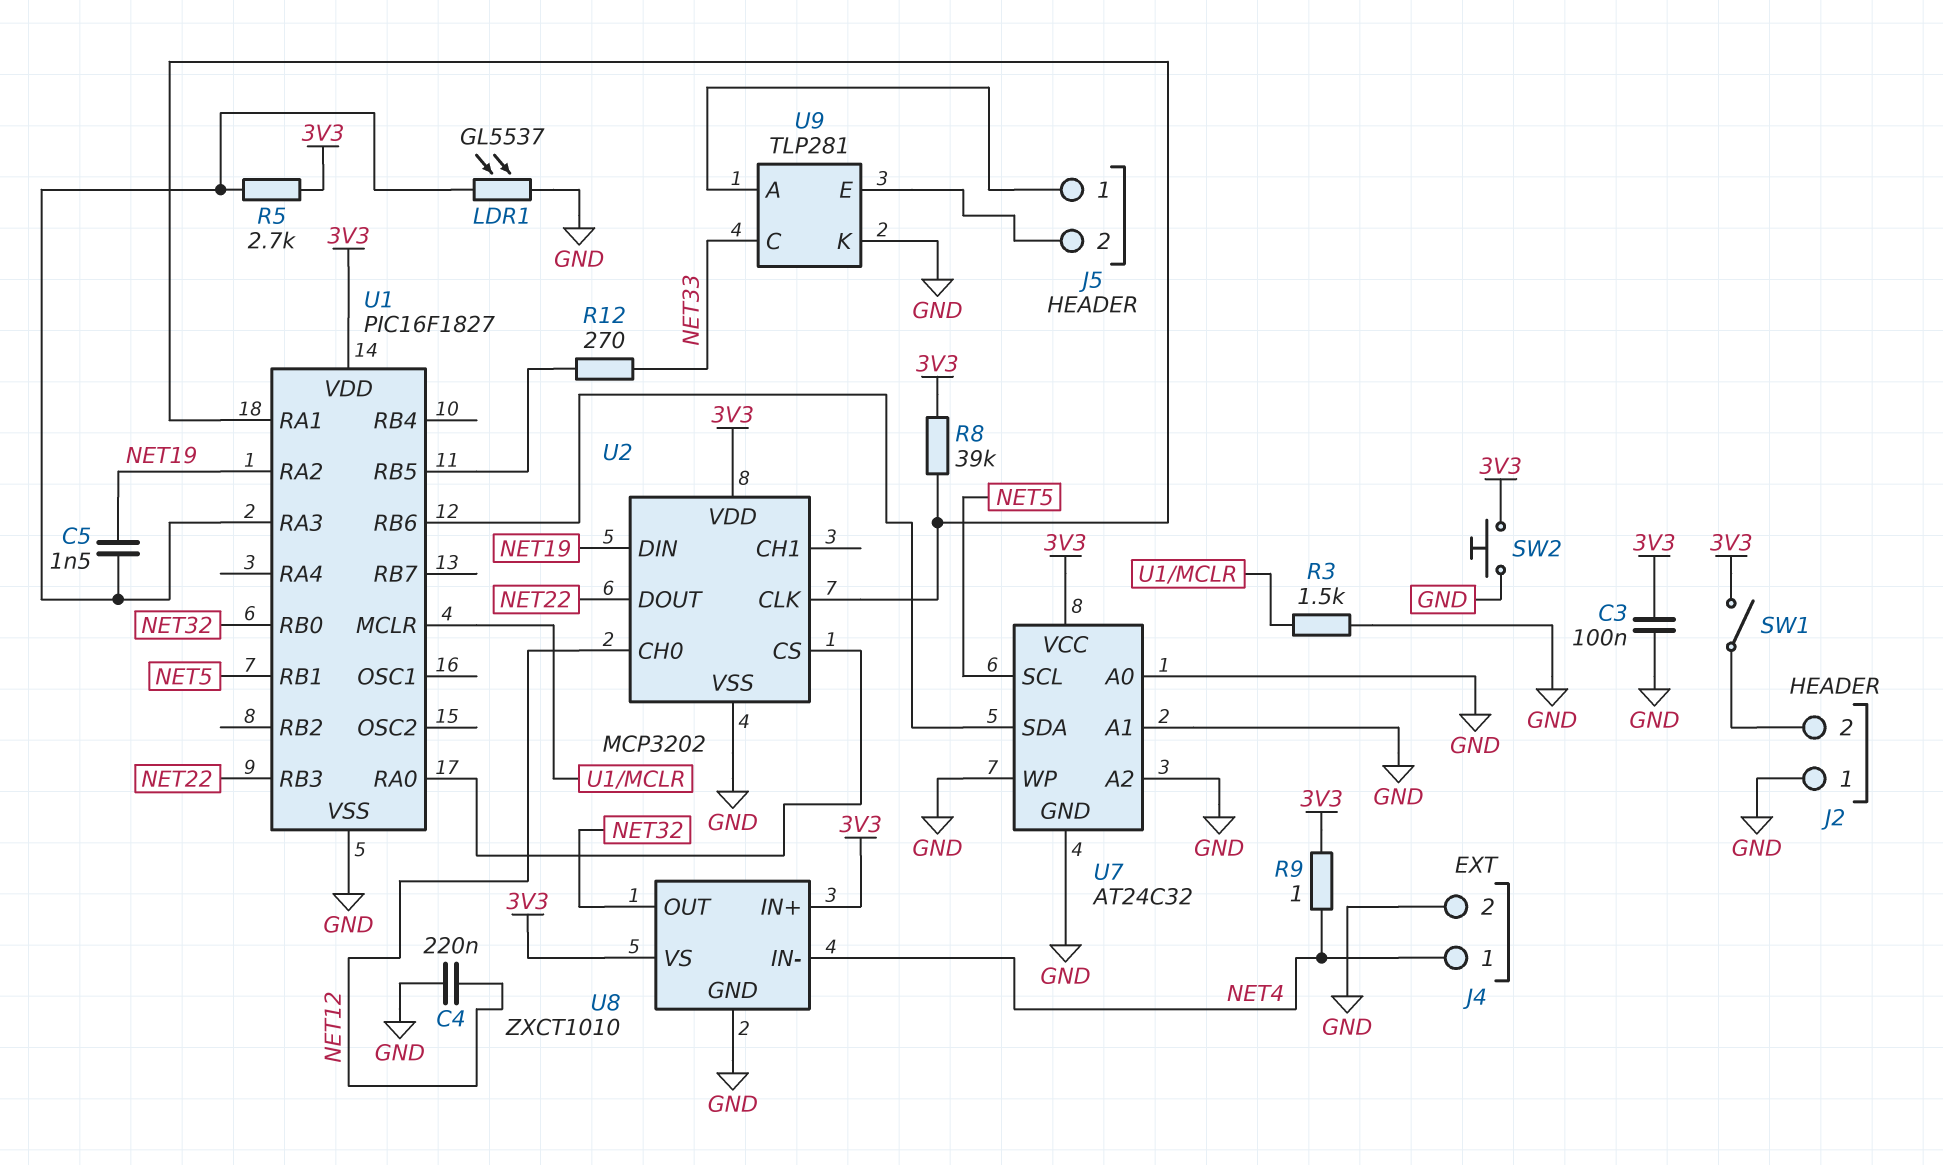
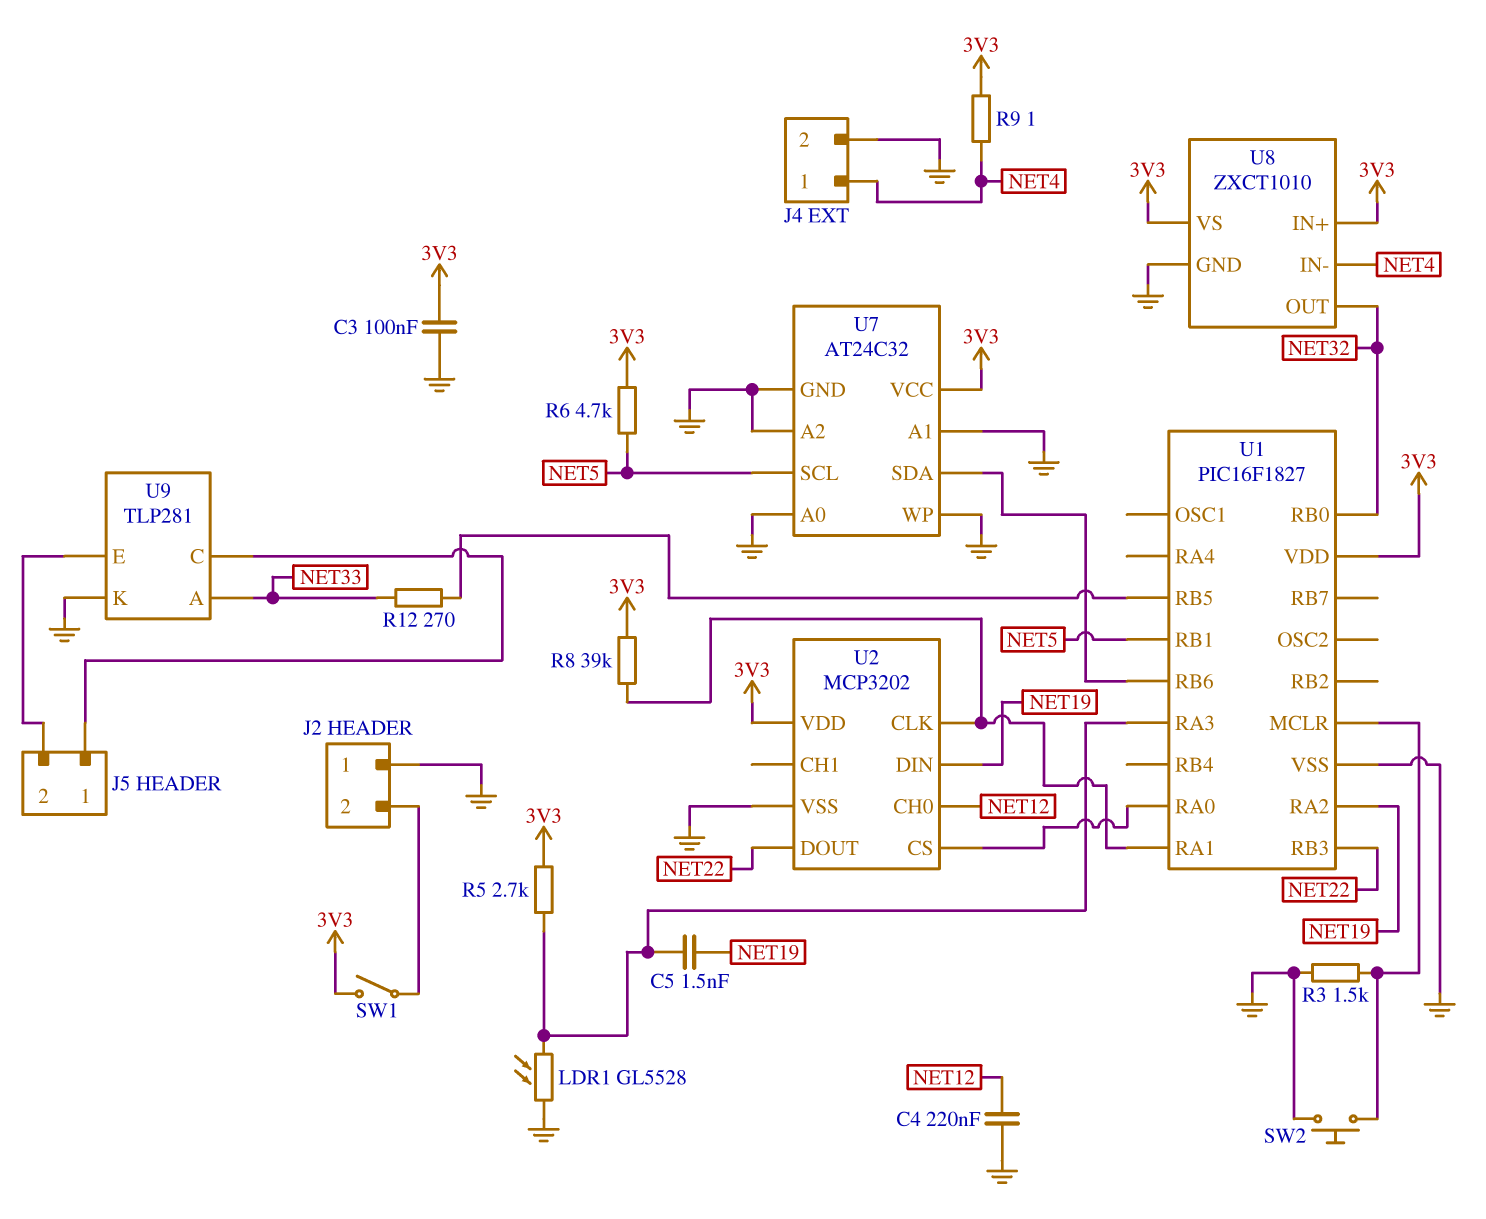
LDR1: GL5537 (GND, U1/RA3) -> GL5528 (GND, U1/RA3)
R6: none -> 4.7k (3V3, NET5)
SW2: button (3V3, GND) -> button (GND, U1/MCLR)
U9 pin A: J5/1 -> NET33
U9 pin C: NET33 -> J5/1

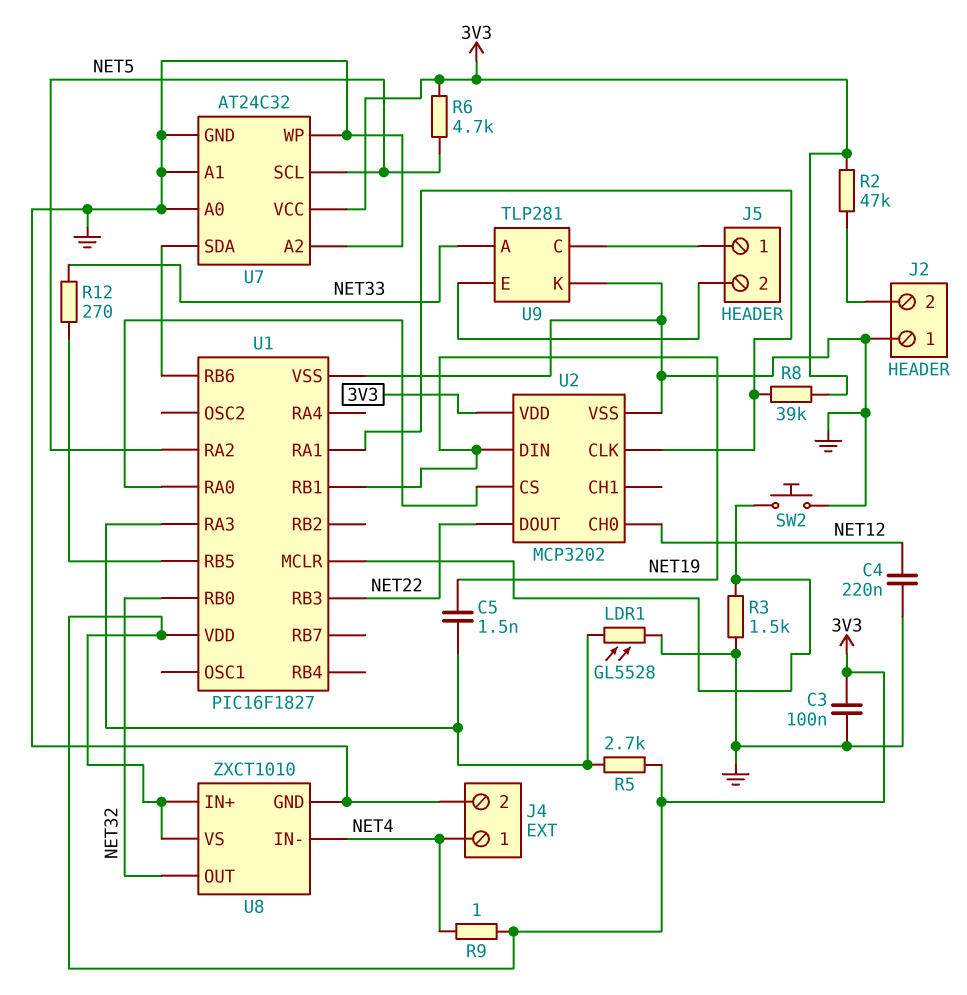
R2: none -> 47k (3V3, J2/2)
SW1: switch (3V3, J2/2) -> none
U1 pin RA2: NET19 -> NET5
U1 pin RB1: NET5 -> NET19

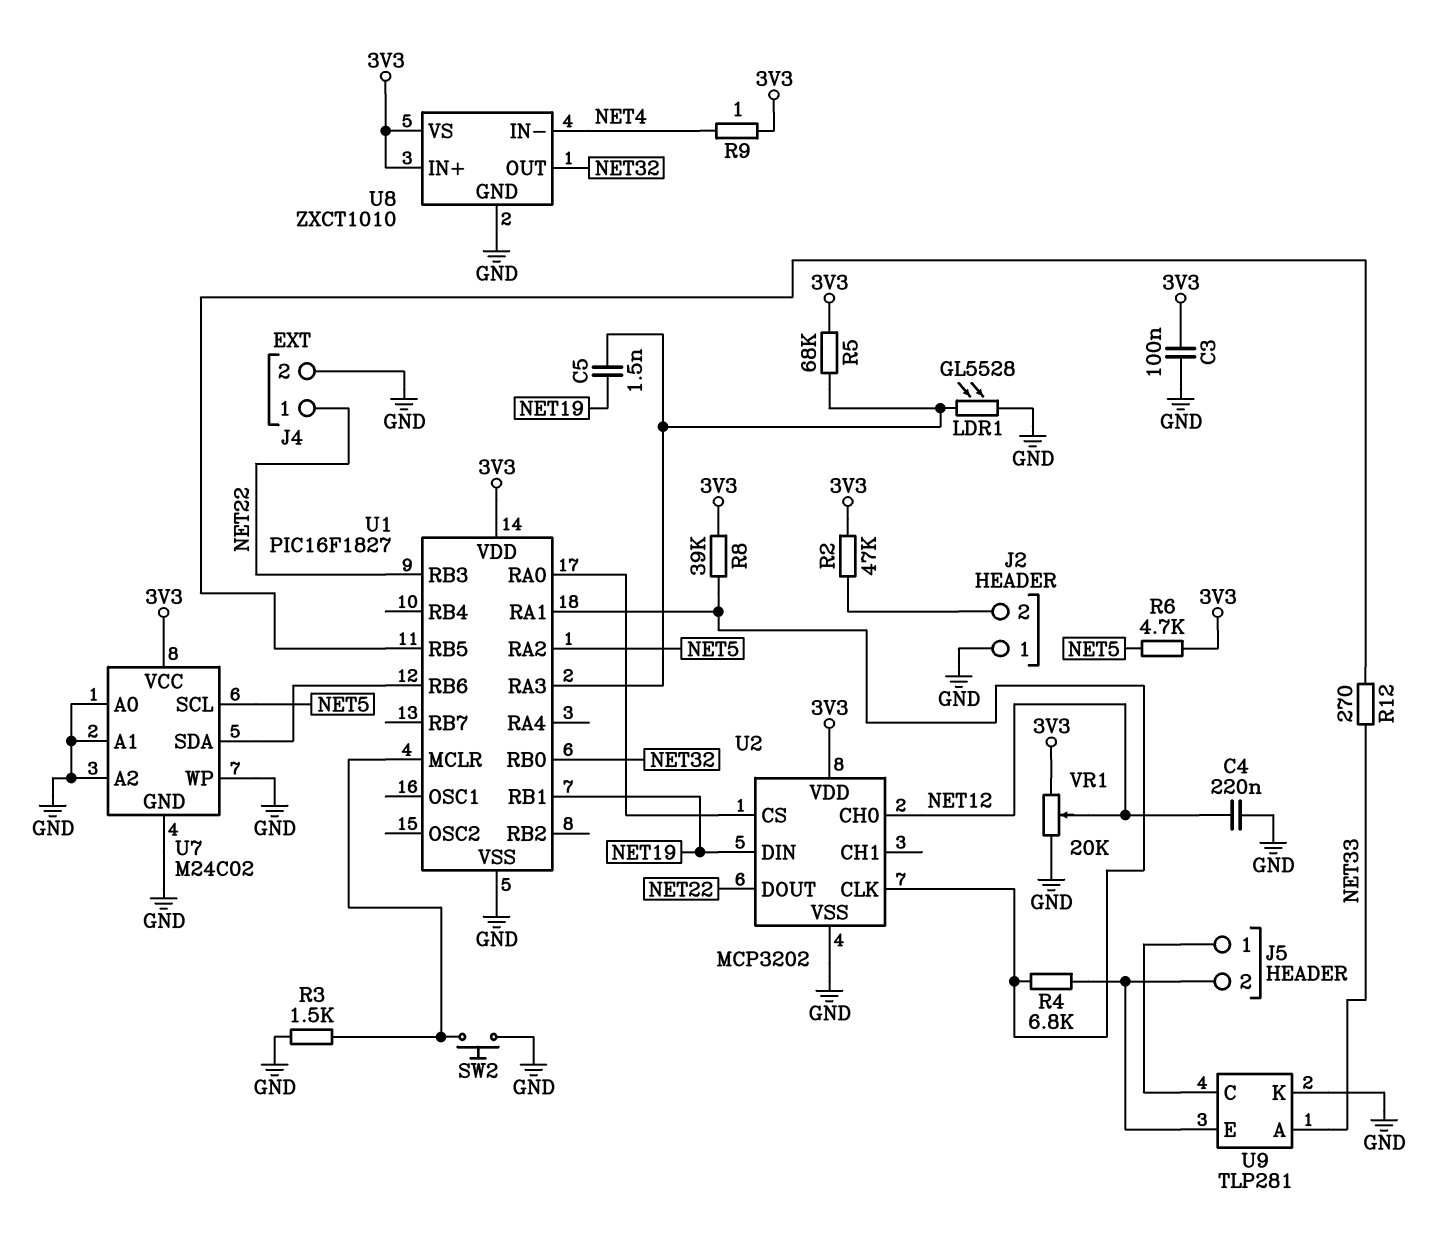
J4 pin 1: NET4 -> NET22
R4: none -> 6.8k (J5/2, U1/RA1)
R5: 2.7k (3V3, U1/RA3) -> 68k (3V3, U1/RA3)
U7: AT24C32 -> M24C02
VR1: none -> 20k (3V3, GND, wiper NET12)

